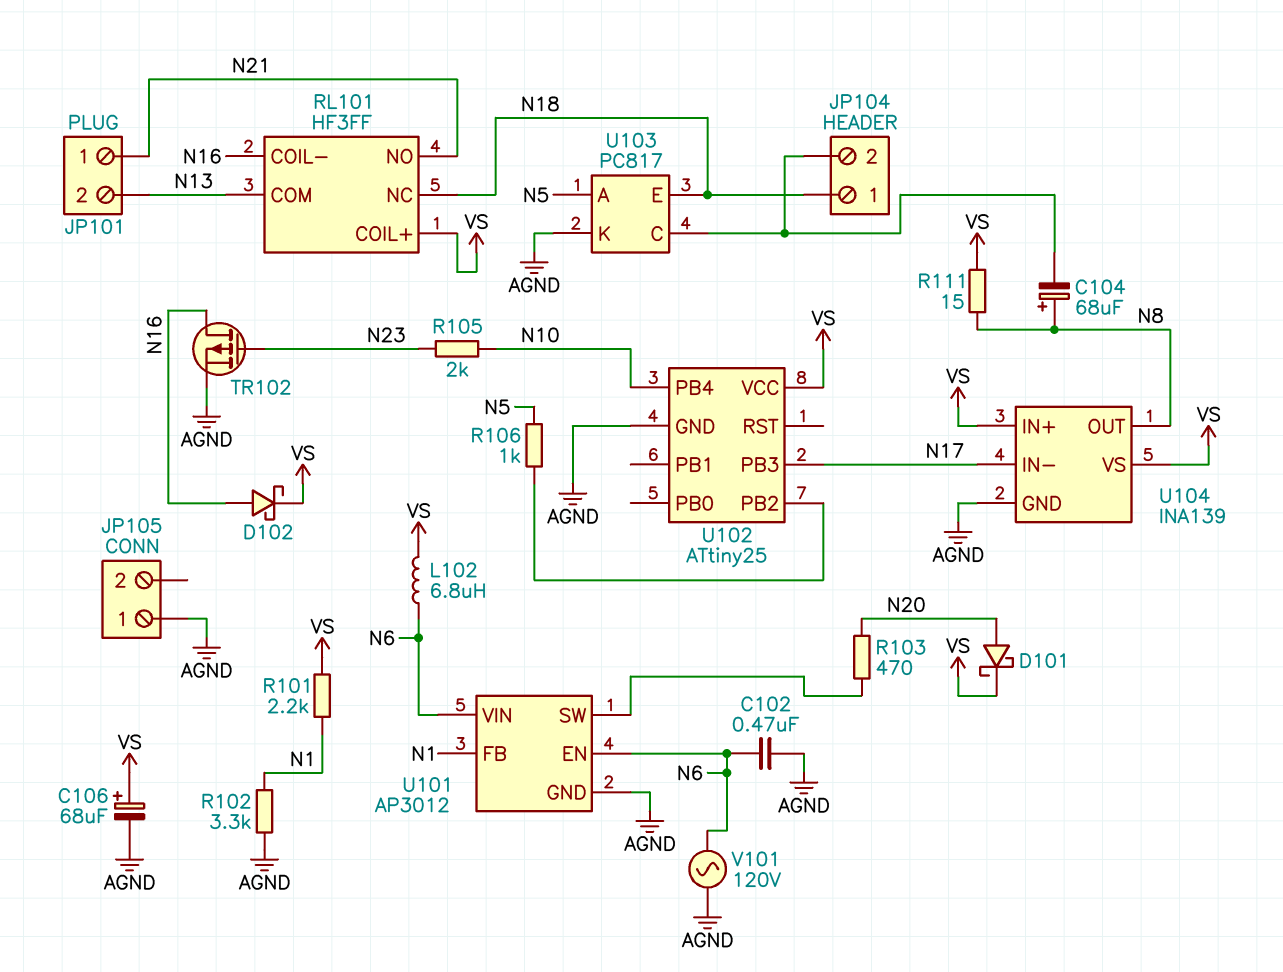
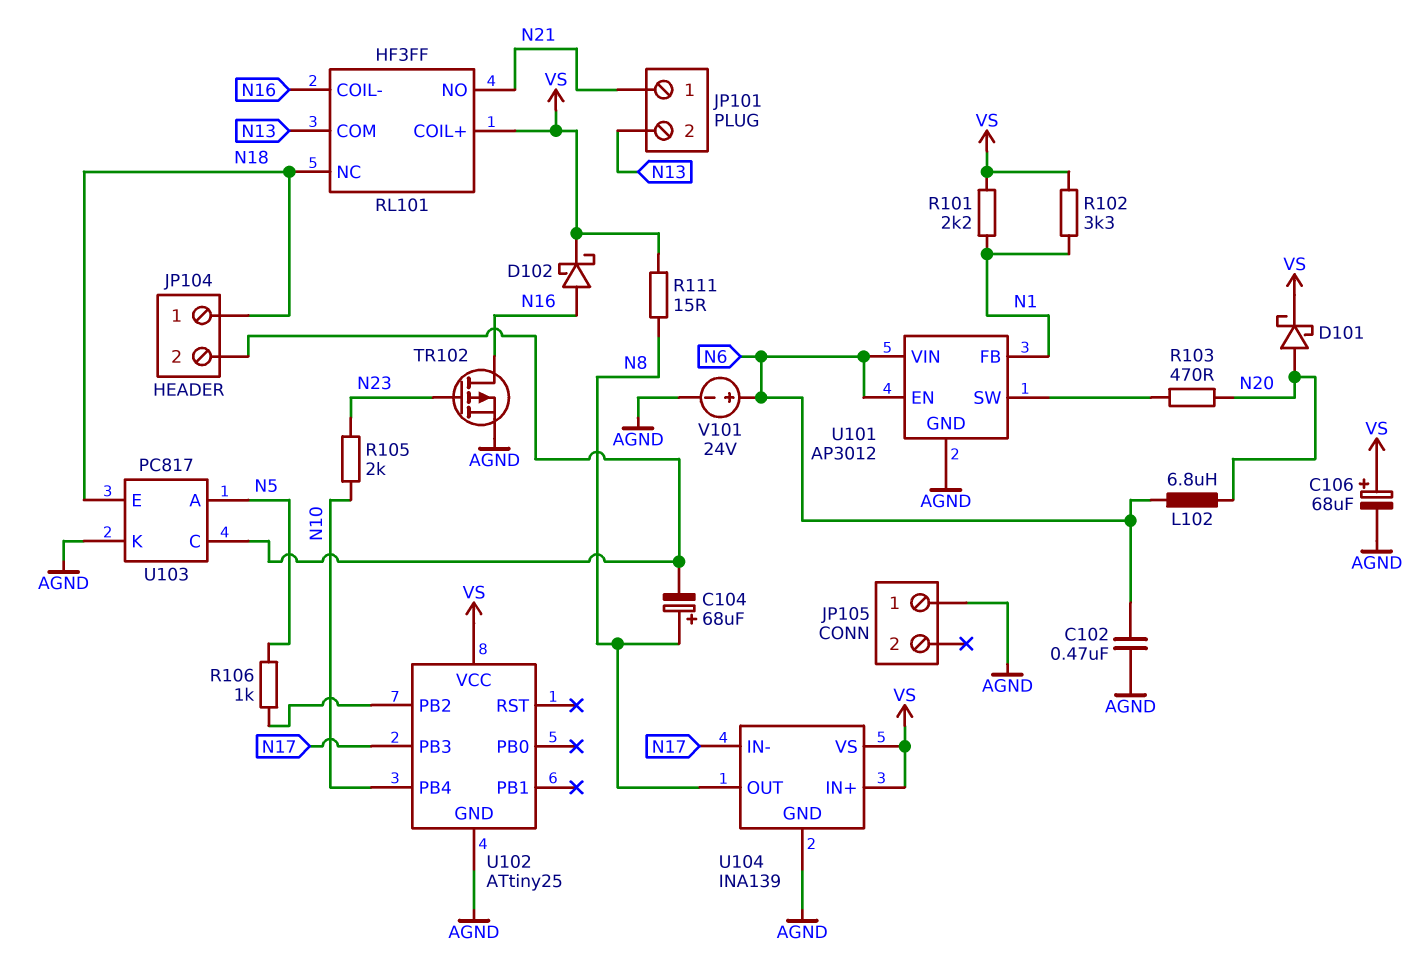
L102: 6.8uH (N6, VS) -> 6.8uH (N6, N20)
R102: 3.3k (AGND, N1) -> 3.3k (N1, VS)
V101: AC 120V (AGND, N6) -> 24V (plus N6, minus AGND)

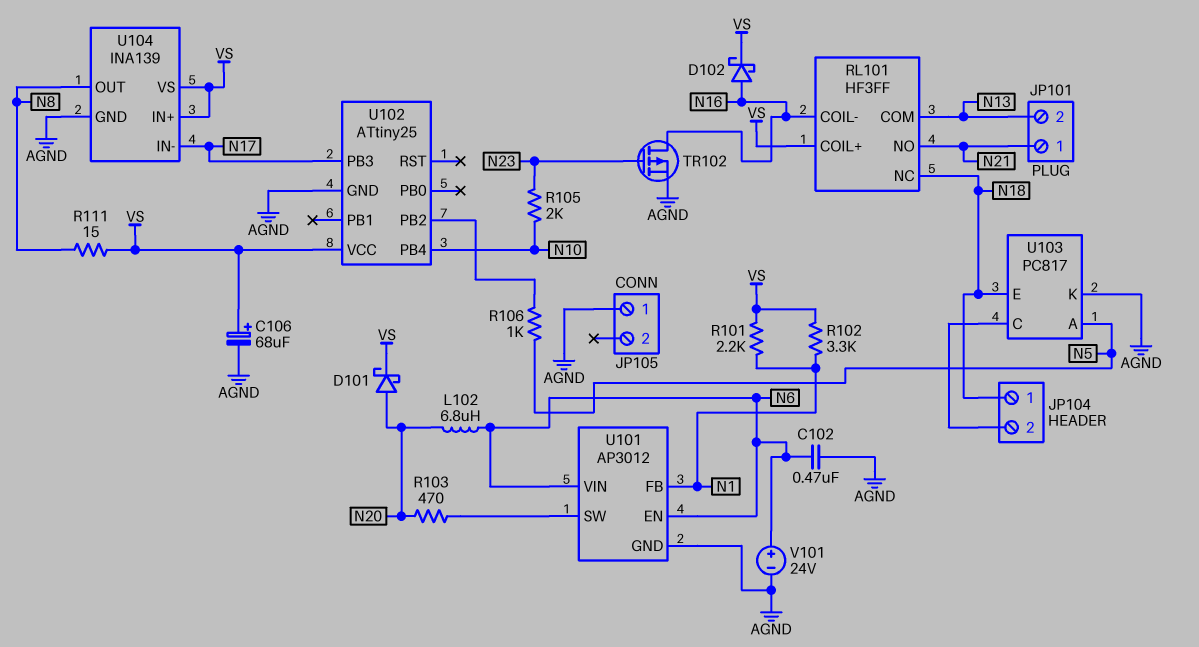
C104: 68uF (plus N8, minus JP104/2) -> none

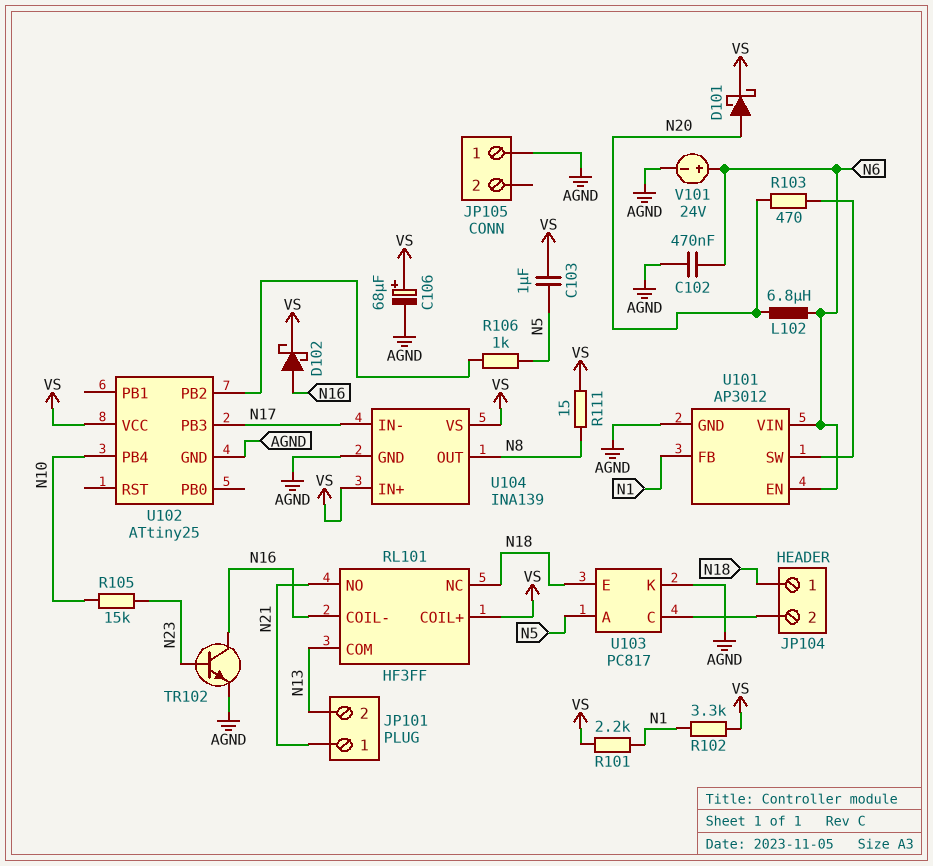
C103: none -> 1uF (N5, VS)
R105: 2k (N10, N23) -> 15k (N10, N23)
TR102: PMOS (G N23, D N16, S AGND) -> NPN (B N23, C N16, E AGND)

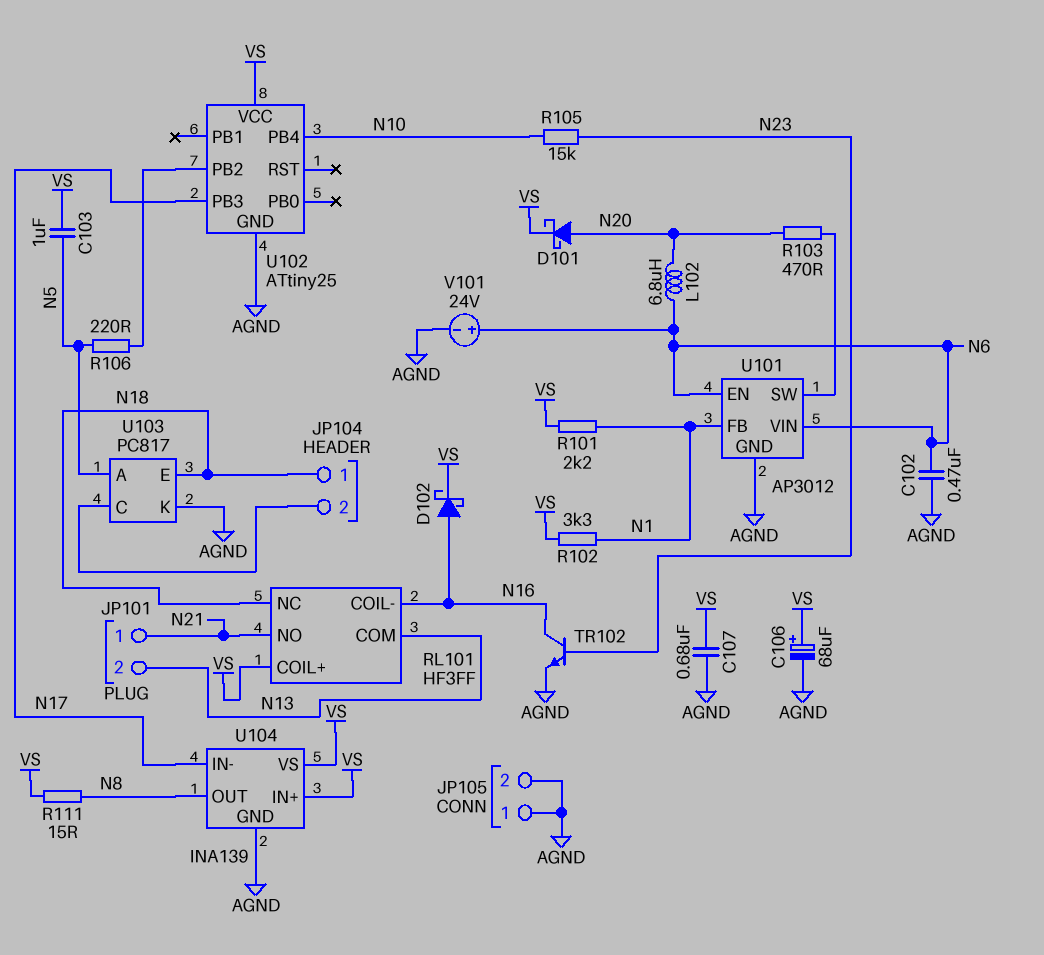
C107: none -> 680nF (AGND, VS)
JP105 pin 2: none -> AGND
R106: 1k (N5, U102/PB2) -> 220 (N5, U102/PB2)

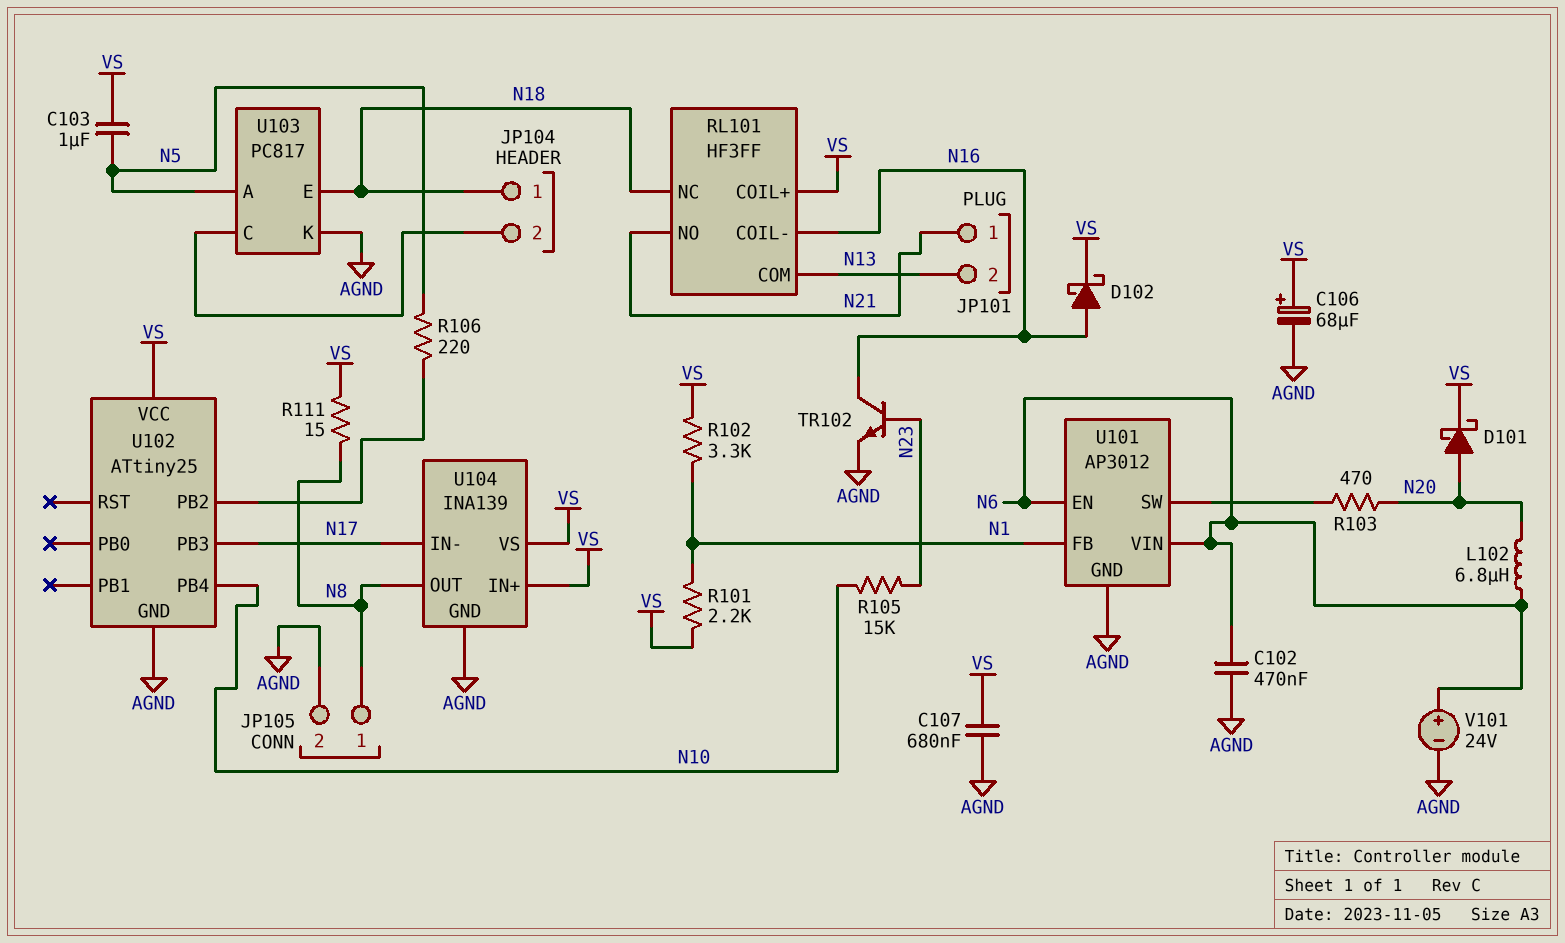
JP105 pin 1: AGND -> N8

